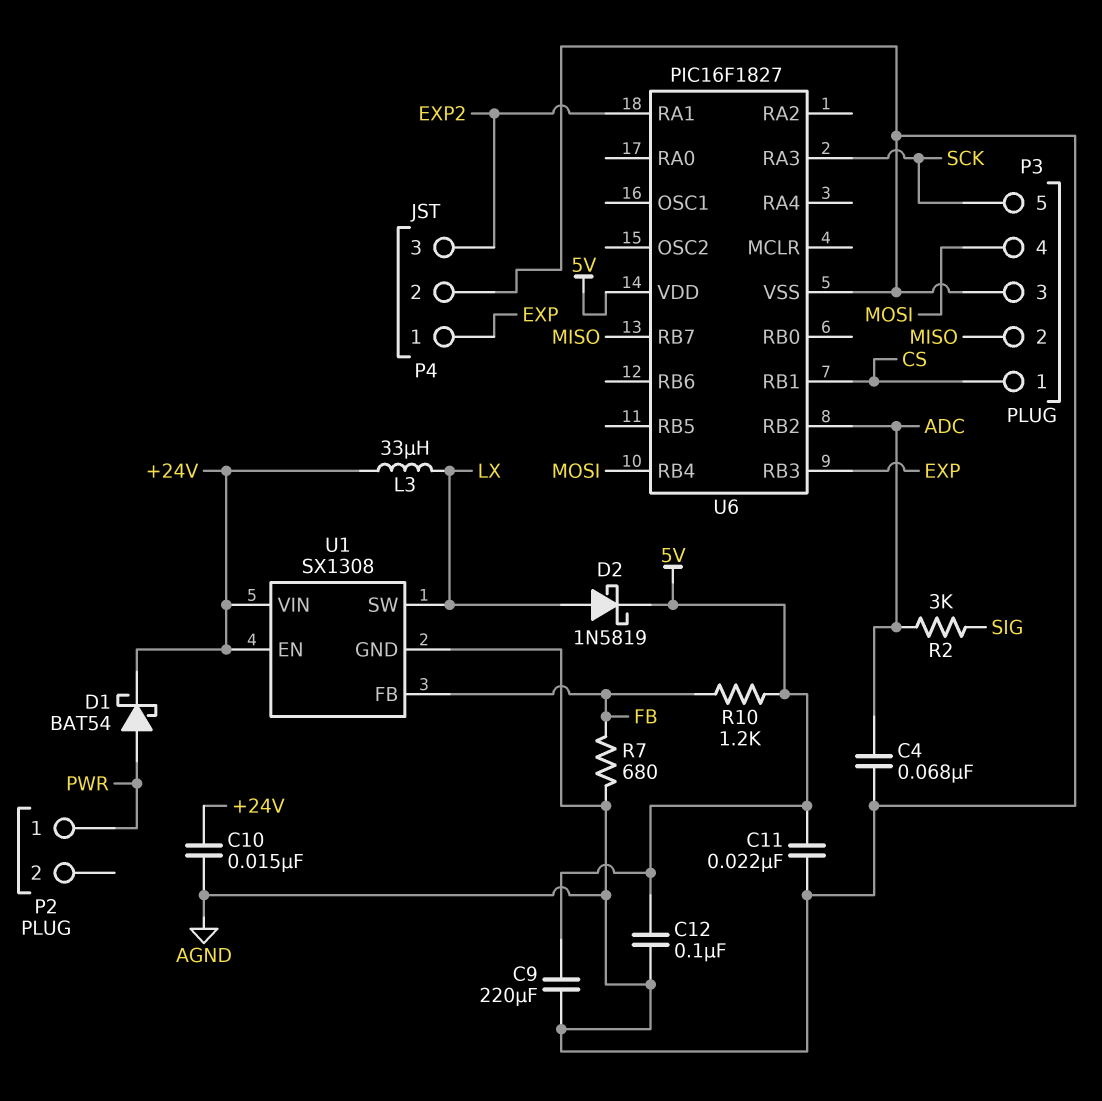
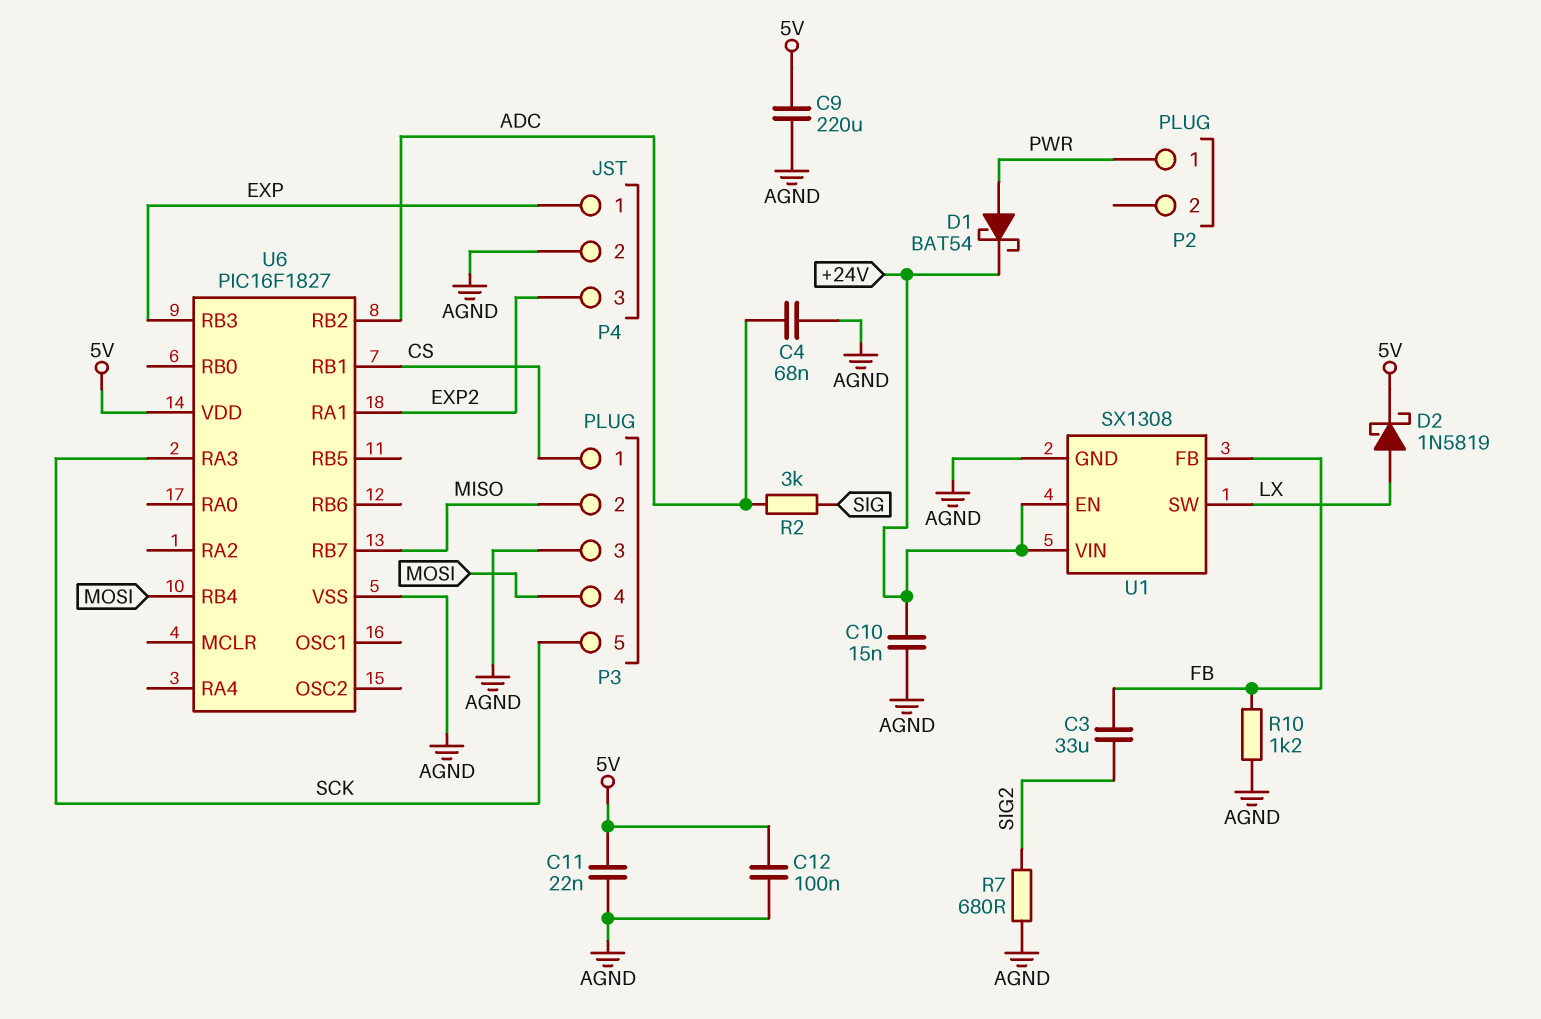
C3: none -> 33uF (FB, SIG2)
L3: 33uH (+24V, LX) -> none
R7: 680 (AGND, FB) -> 680 (AGND, SIG2)
R10: 1.2k (5V, FB) -> 1.2k (AGND, FB)

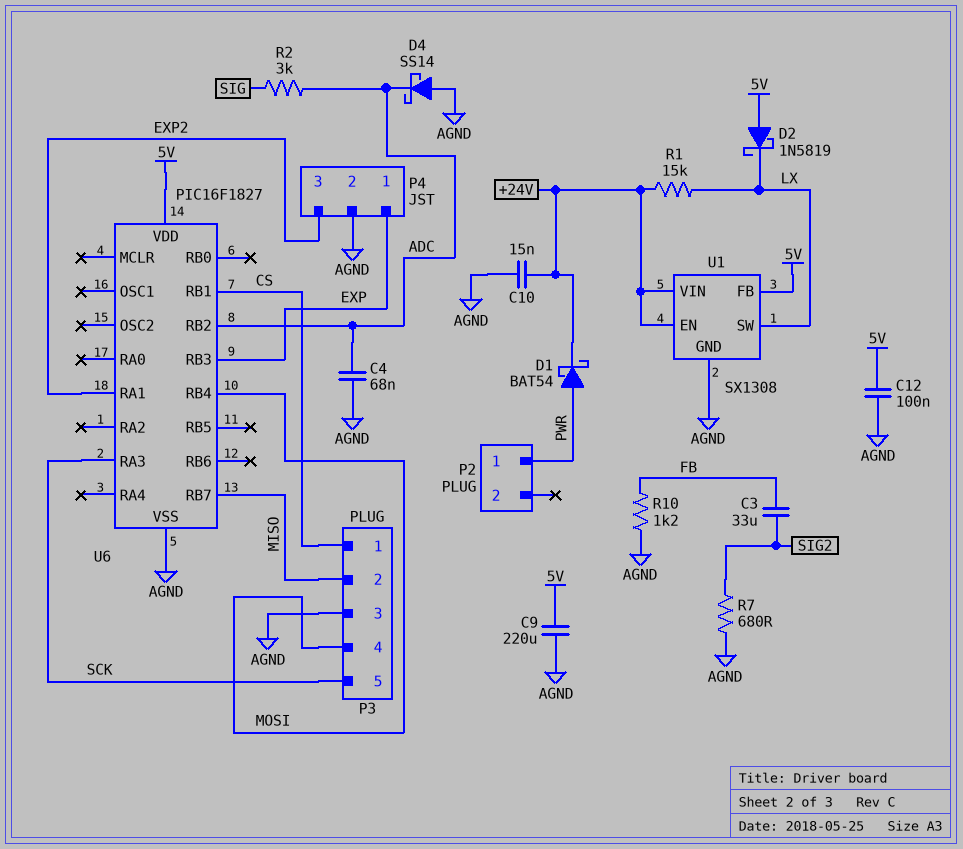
C11: 22nF (5V, AGND) -> none
D2: schottky 1N5819 (A LX, K 5V) -> schottky 1N5819 (A 5V, K LX)
D4: none -> schottky SS14 (A AGND, K ADC)
R1: none -> 15k (+24V, LX)
U1 pin FB: FB -> 5V

